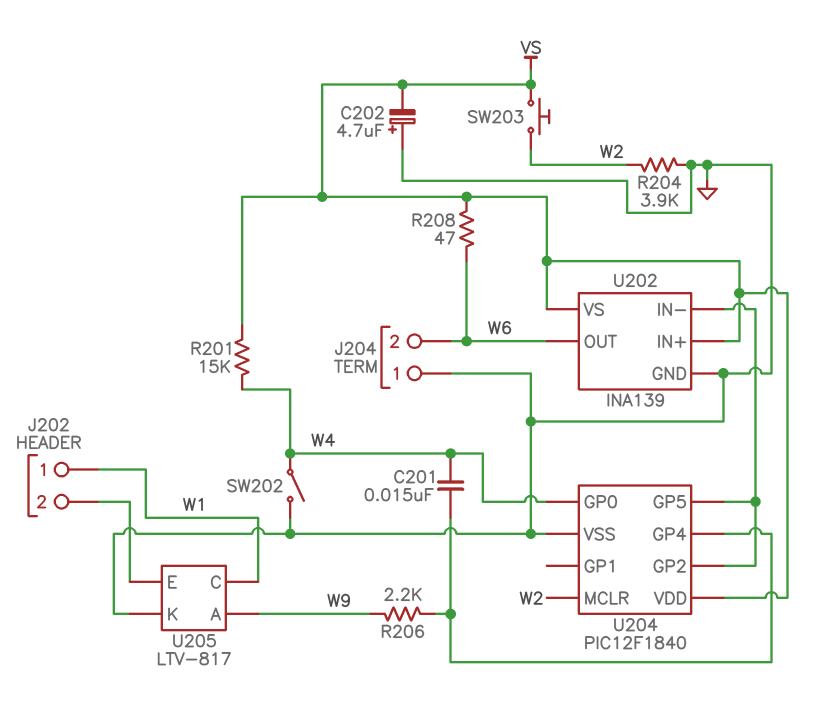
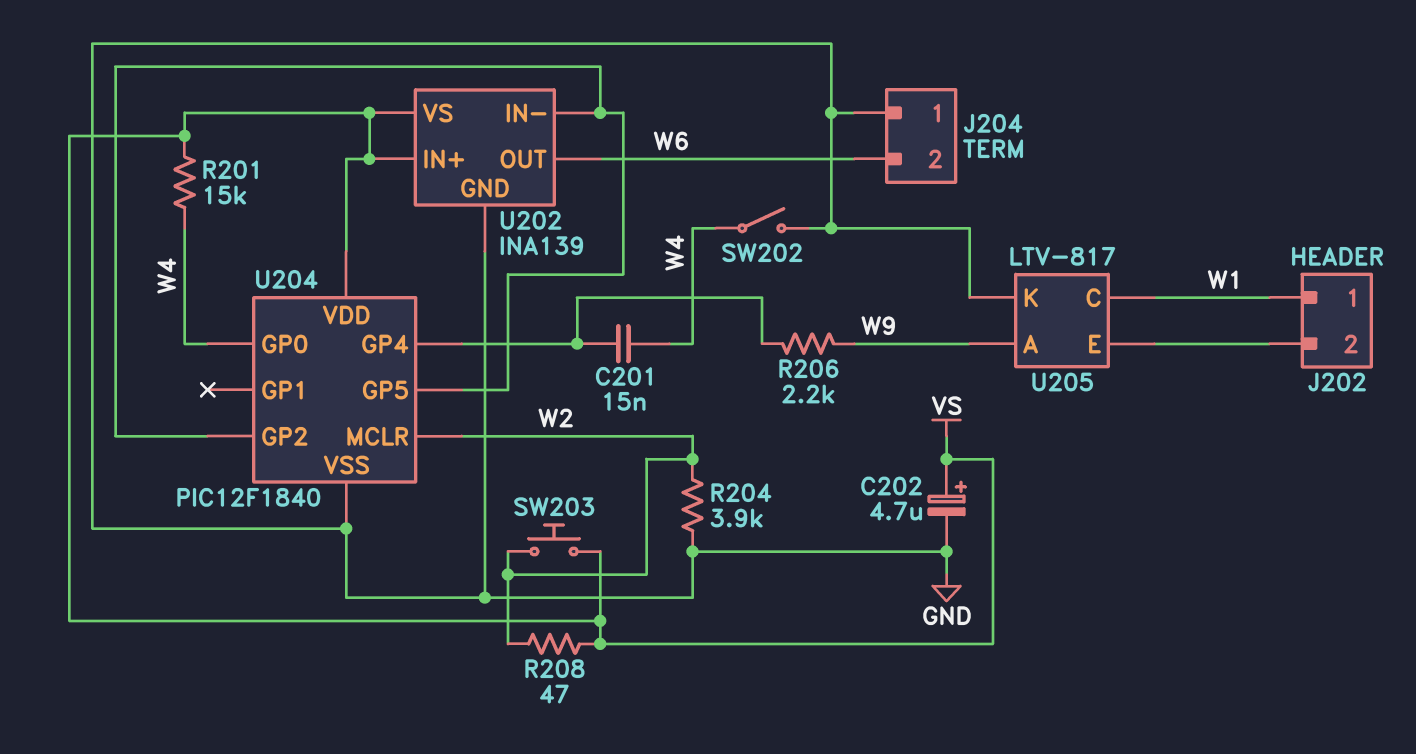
C202: 4.7uF (plus GND, minus VS) -> 4.7uF (plus VS, minus GND)
R208: 47 (VS, W6) -> 47 (VS, W2)

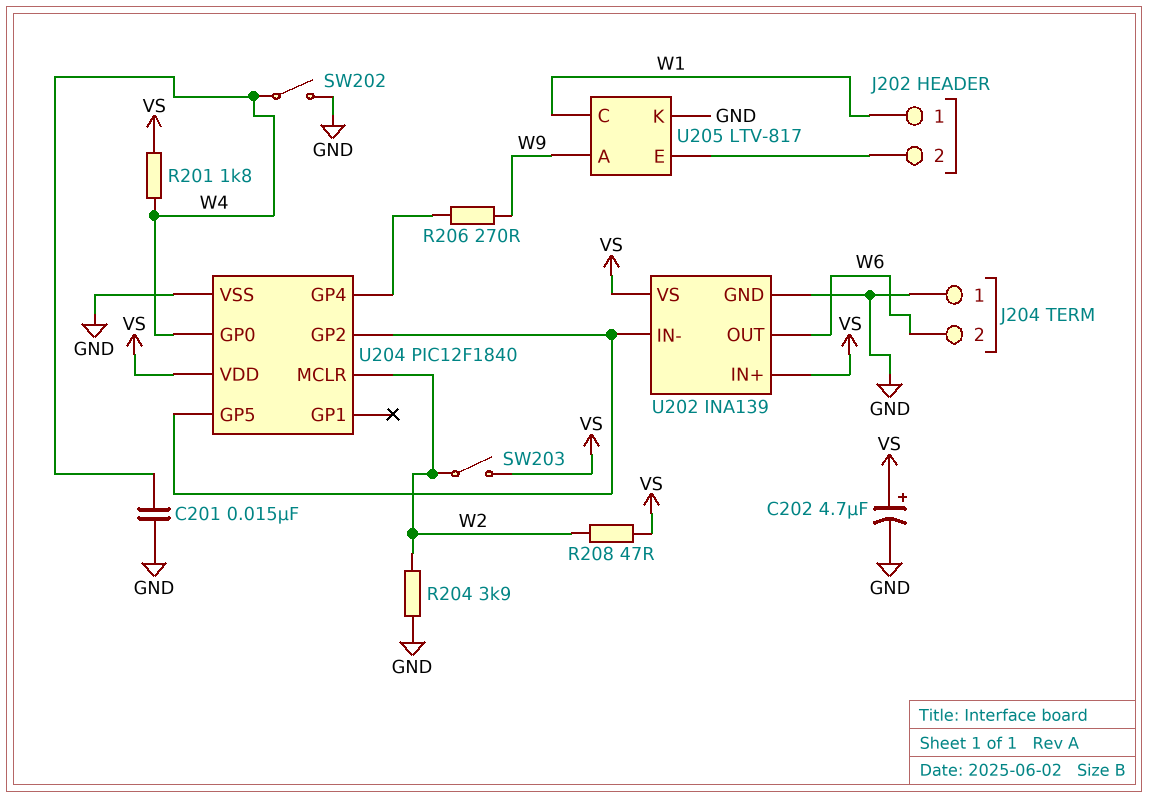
C201: 15nF (U204/GP4, W4) -> 15nF (GND, W4)
R201: 15k (VS, W4) -> 1.8k (VS, W4)
R206: 2.2k (U204/GP4, W9) -> 270 (U204/GP4, W9)
SW203: button (VS, W2) -> switch (VS, W2)

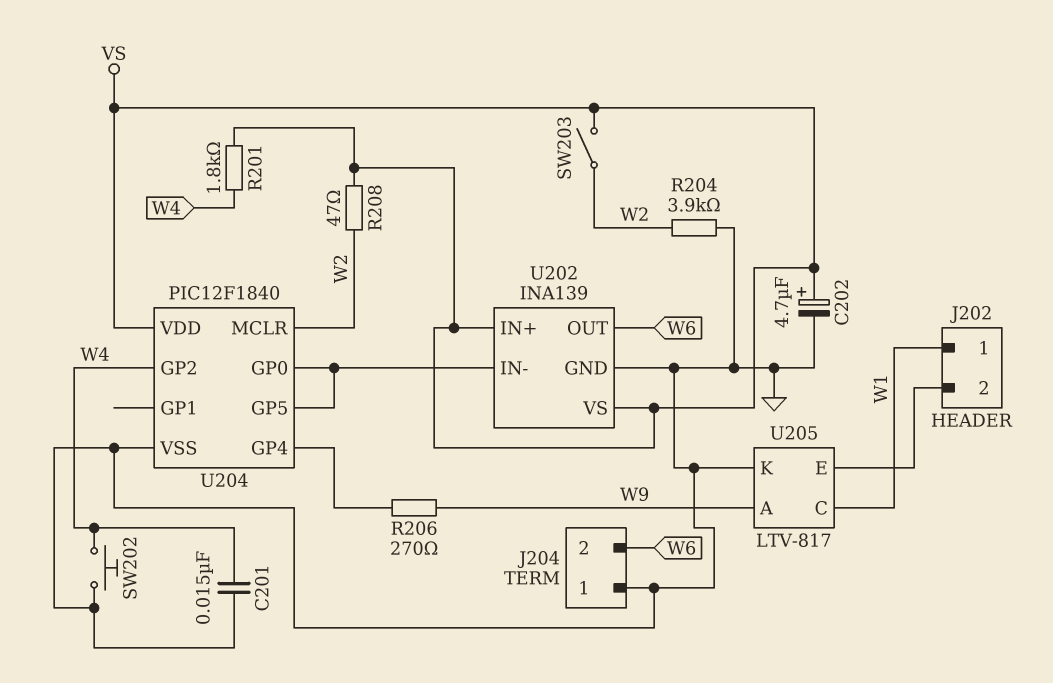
SW202: switch (GND, W4) -> button (GND, W4)
U204 pin GP0: W4 -> U202/IN-
U204 pin GP2: U202/IN- -> W4

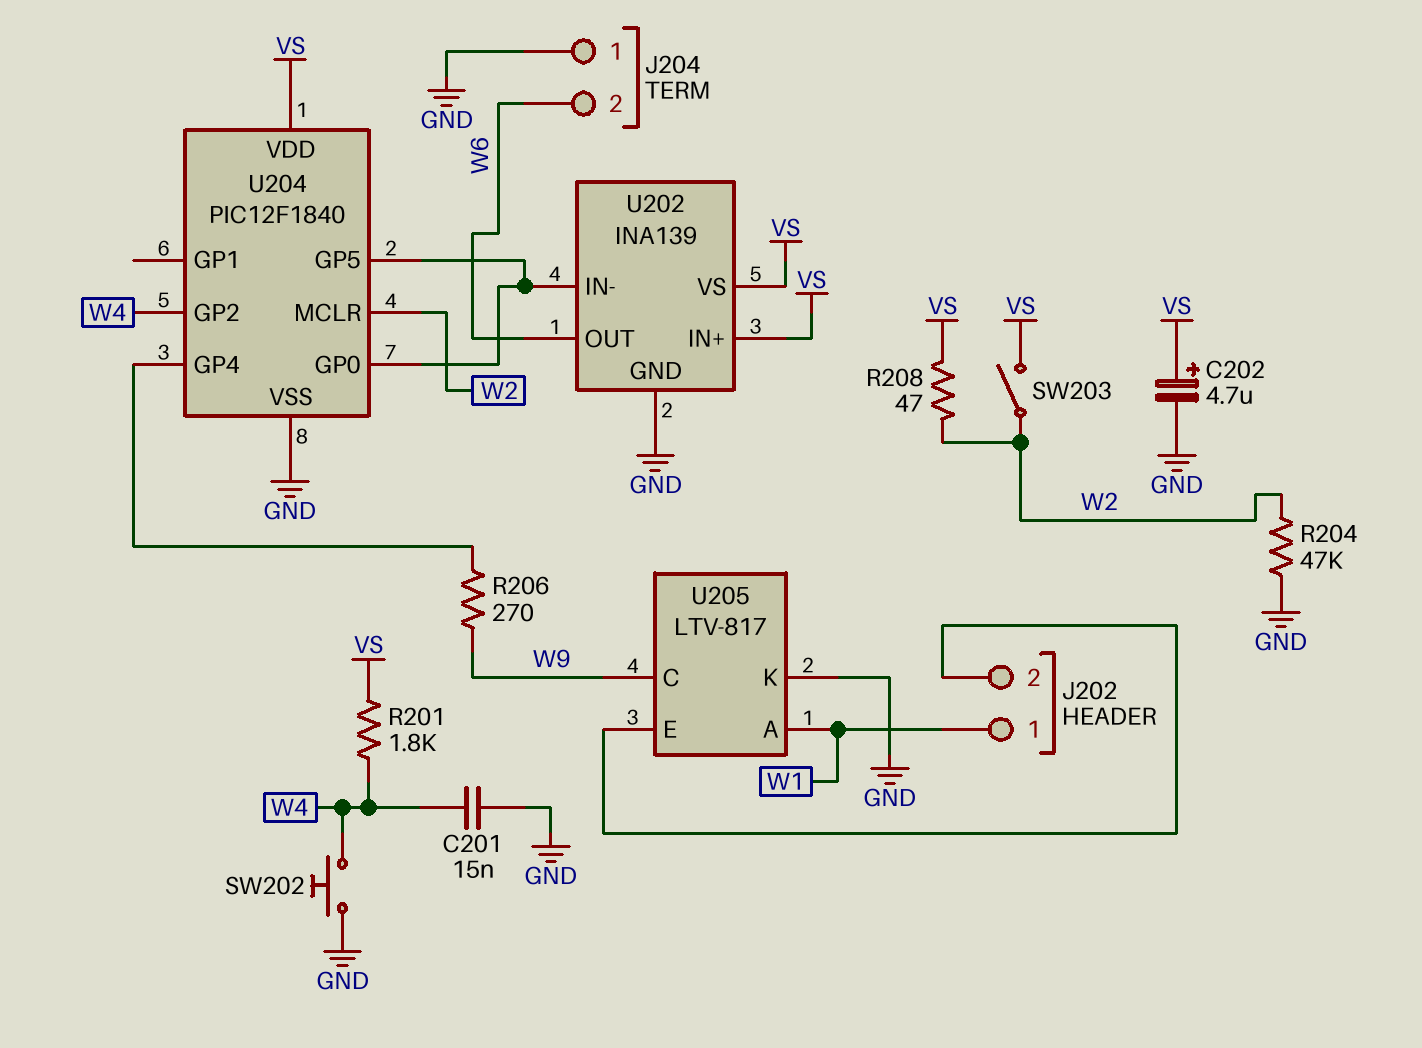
R204: 3.9k (GND, W2) -> 47k (GND, W2)
U205 pin A: W9 -> W1
U205 pin C: W1 -> W9

